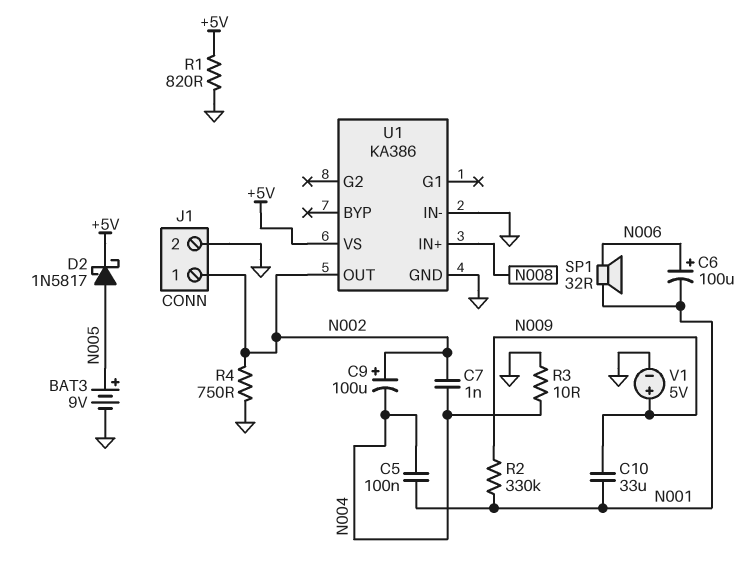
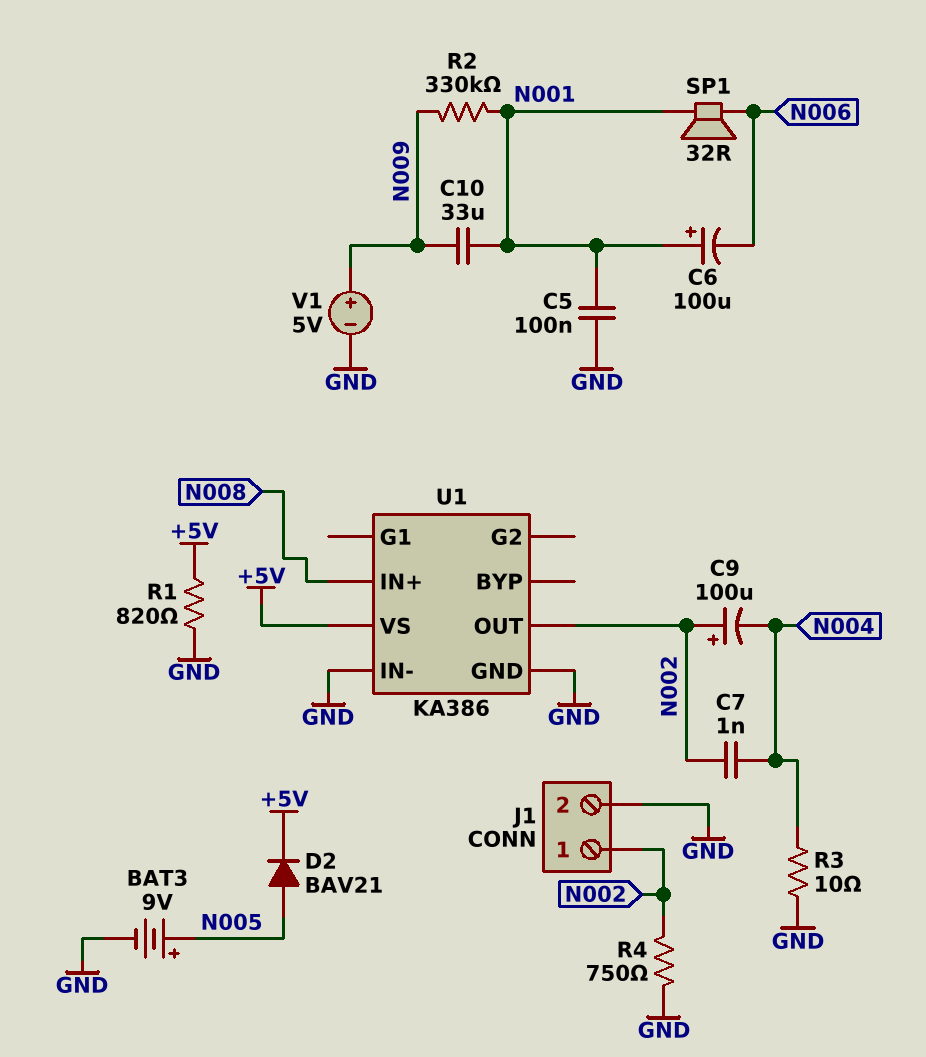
C5: 100nF (N001, N004) -> 100nF (GND, N001)
C6: 100uF (plus N006, minus N001) -> 100uF (plus N001, minus N006)
D2: schottky 1N5817 (A N005, K +5V) -> diode BAV21 (A N005, K +5V)

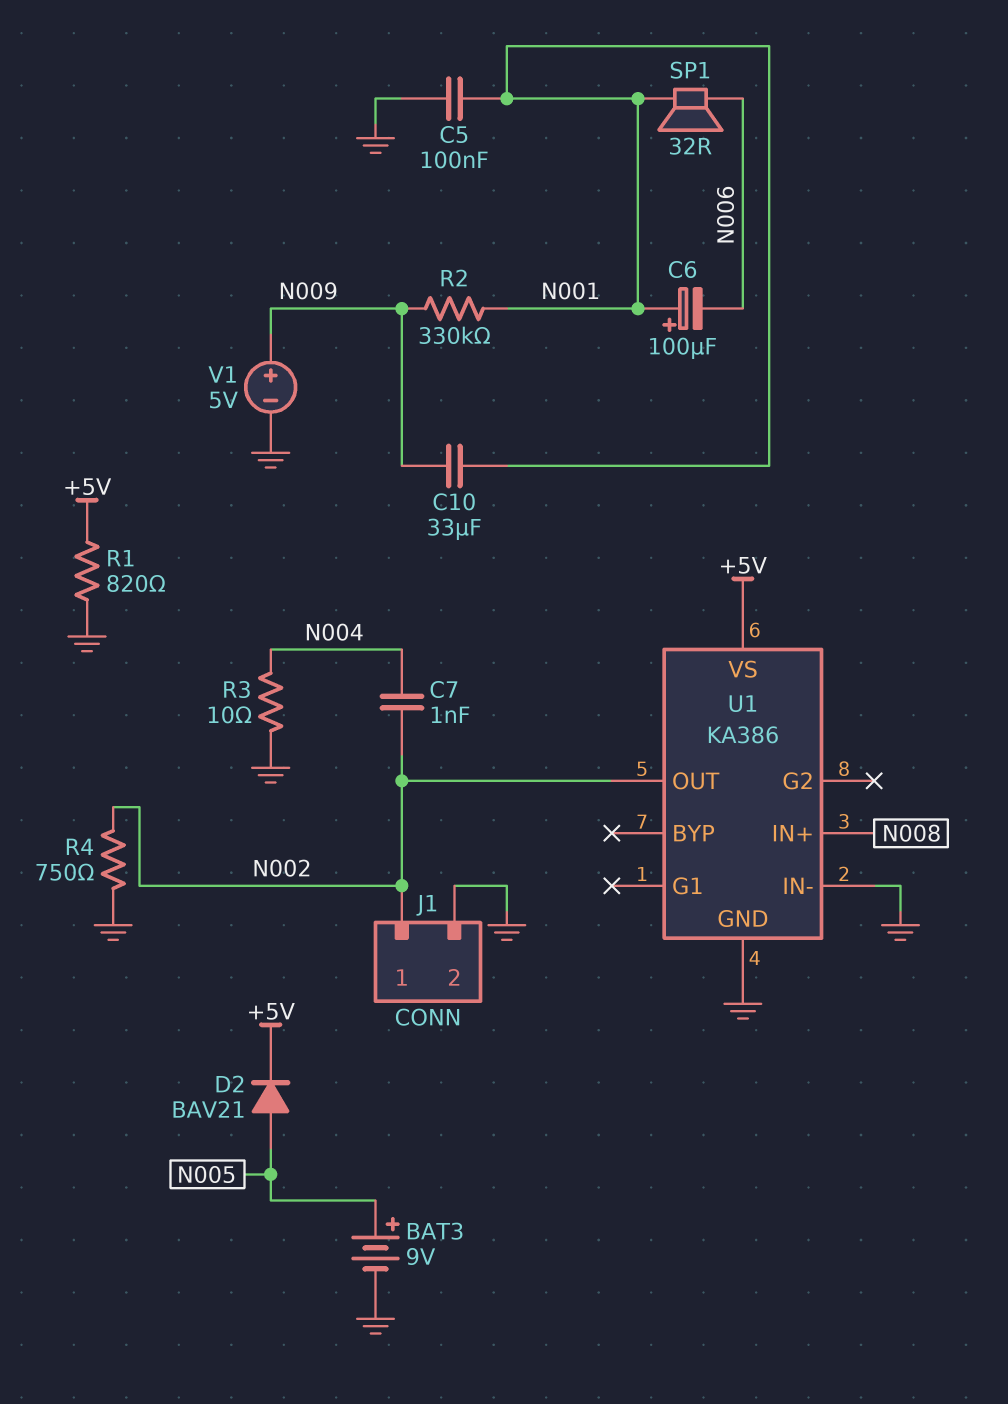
C9: 100uF (plus N002, minus N004) -> none

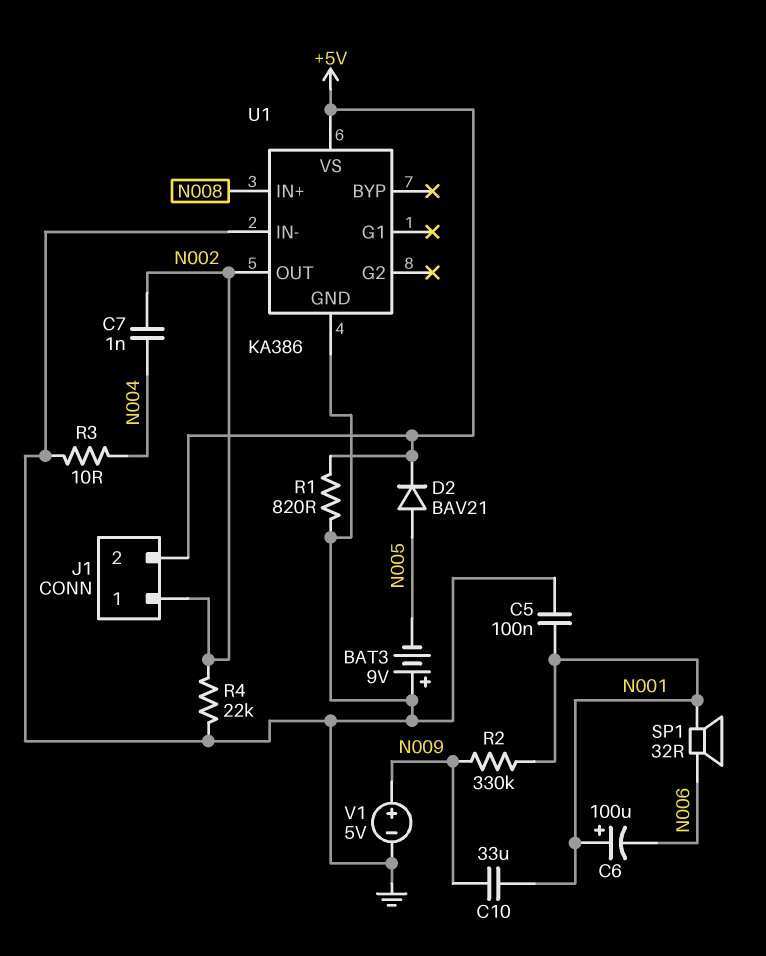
BAT3: 9V (plus N005, minus GND) -> 9V (plus GND, minus N005)
J1 pin 2: GND -> +5V
R4: 750 (GND, N002) -> 22k (GND, N002)

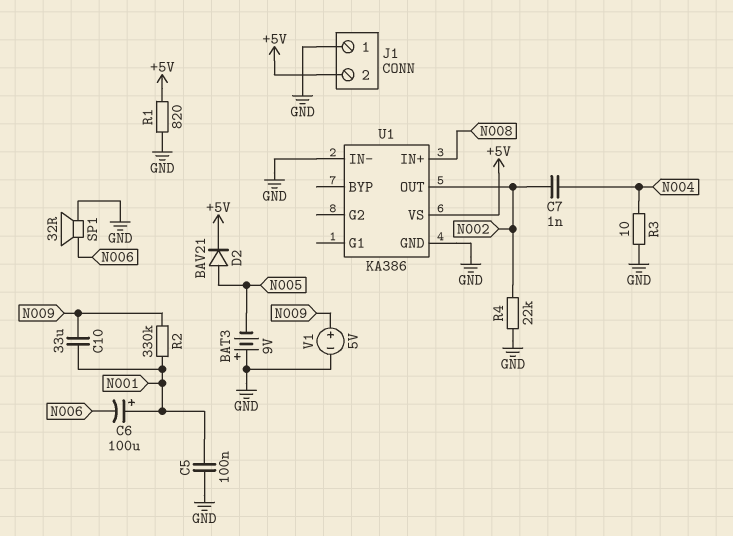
J1 pin 1: N002 -> GND
SP1: speaker 32R (N001, N006) -> speaker 32R (GND, N006)

